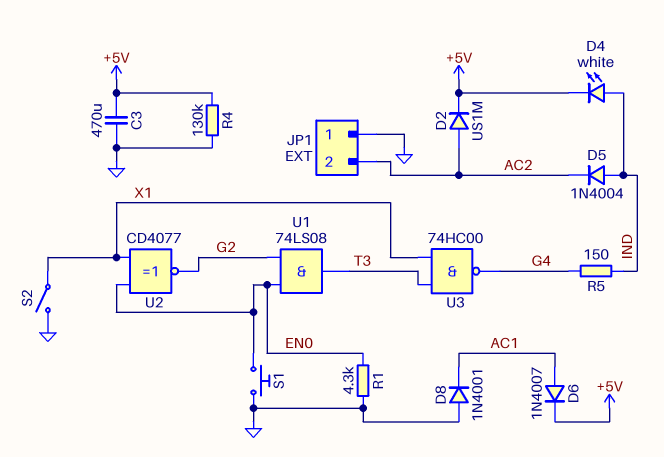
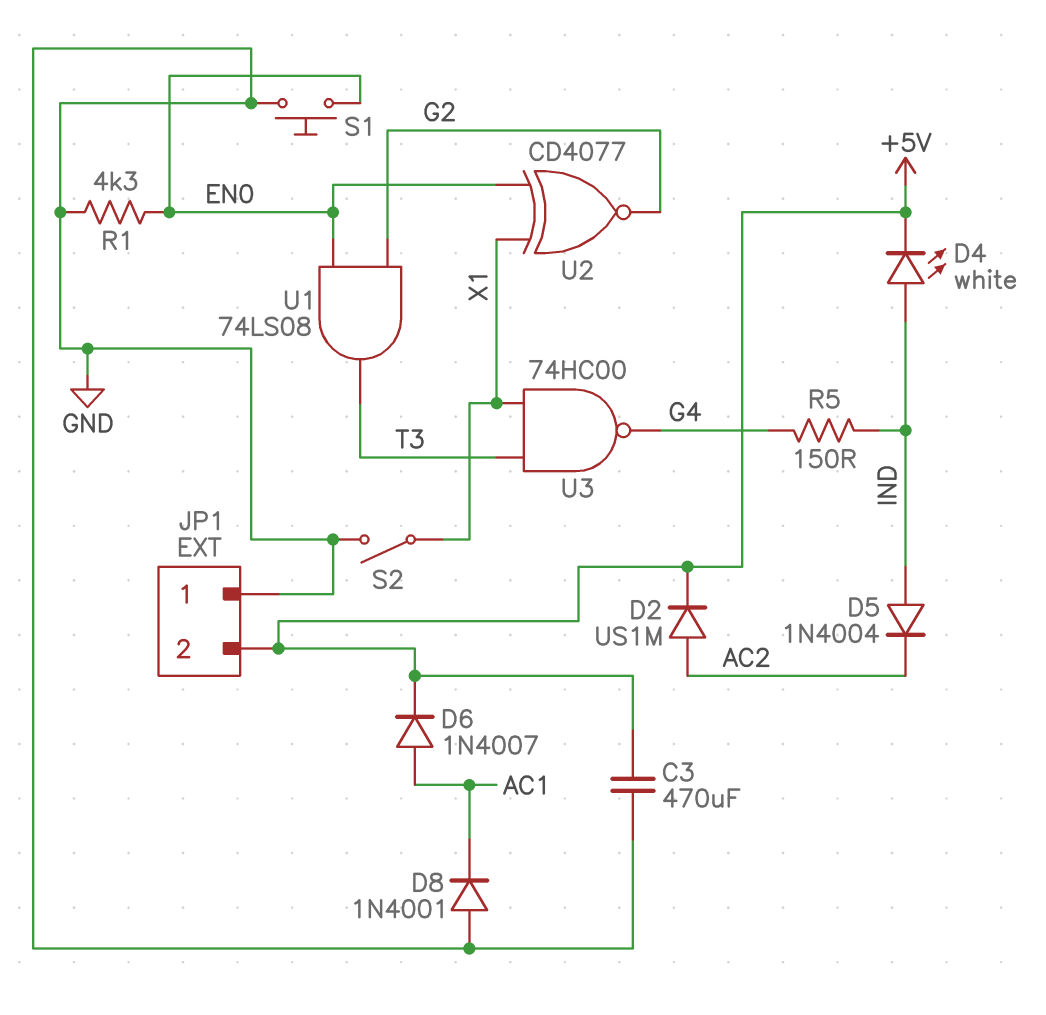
JP1 pin 2: AC2 -> +5V
R4: 130k (+5V, GND) -> none

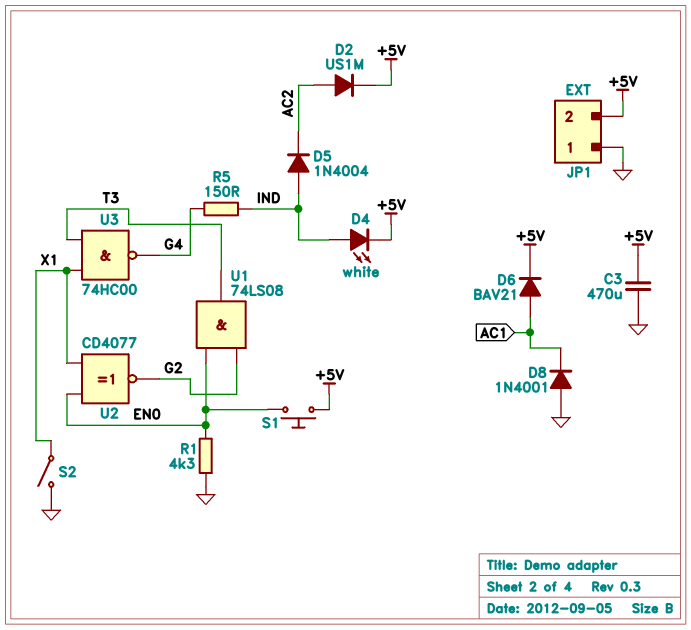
D6: diode 1N4007 (A AC1, K +5V) -> diode BAV21 (A AC1, K +5V)
S1: button (EN0, GND) -> button (+5V, EN0)

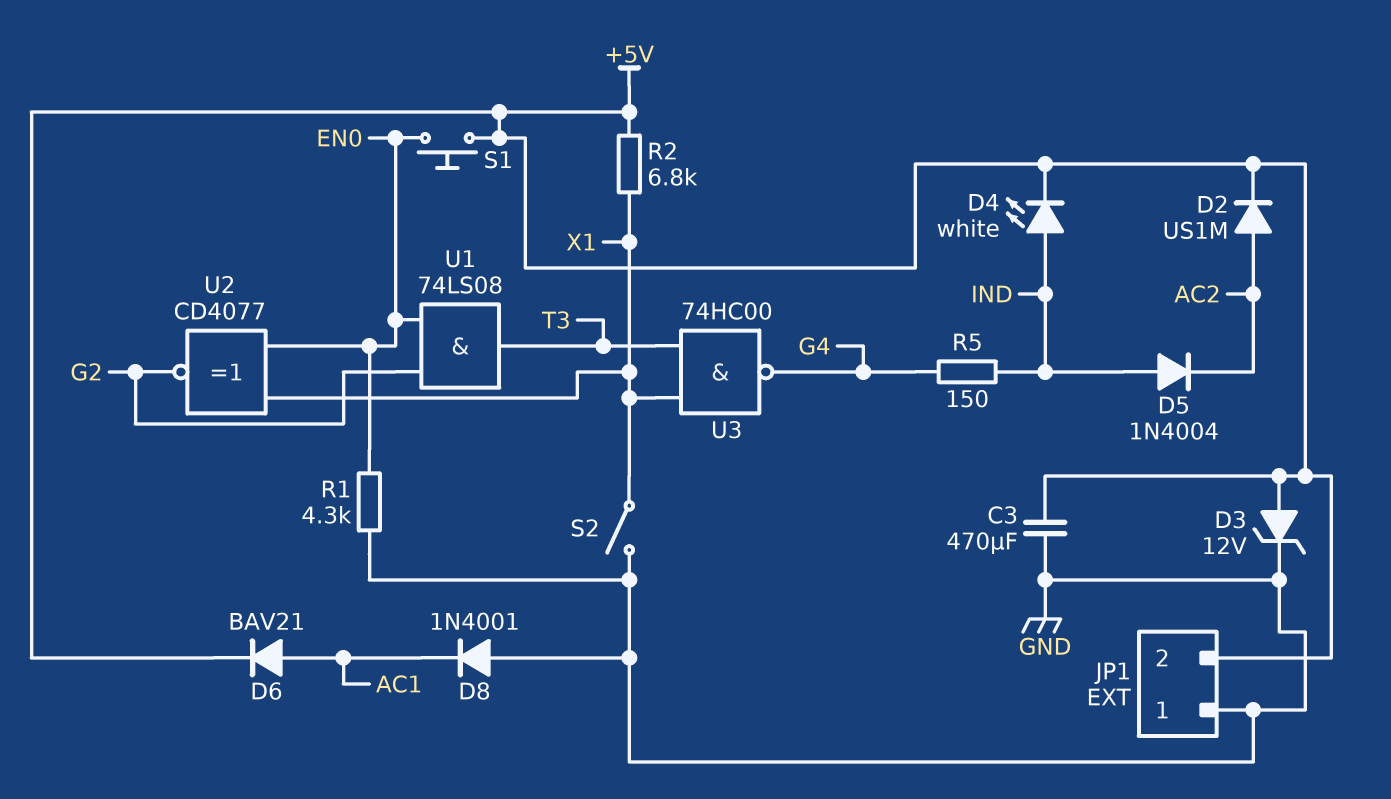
D3: none -> zener 12V (A +5V, K GND)
R2: none -> 6.8k (+5V, X1)

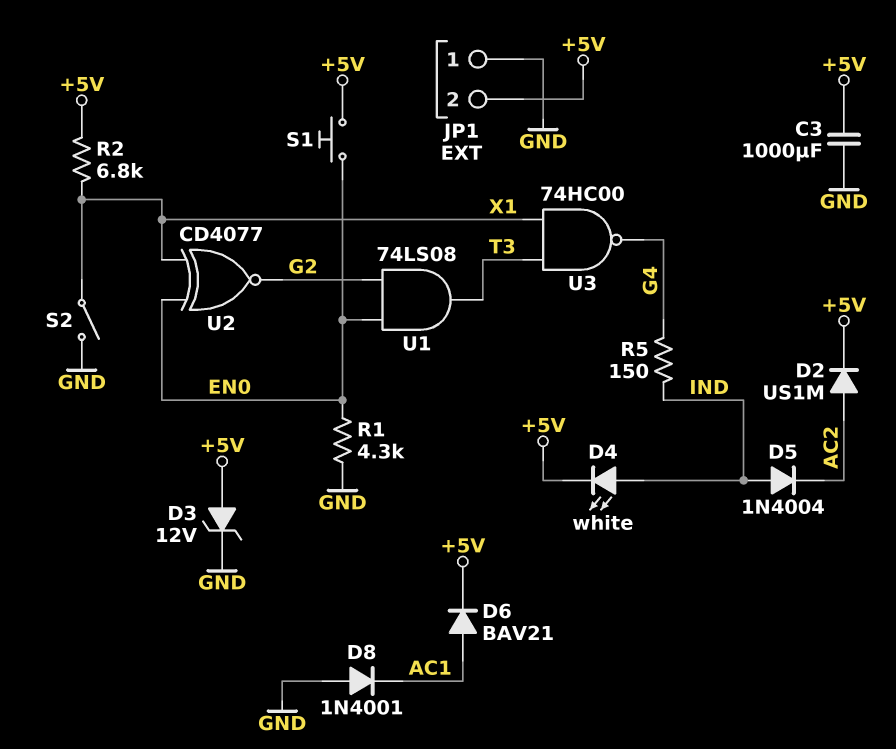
C3: 470uF (+5V, GND) -> 1000uF (+5V, GND)

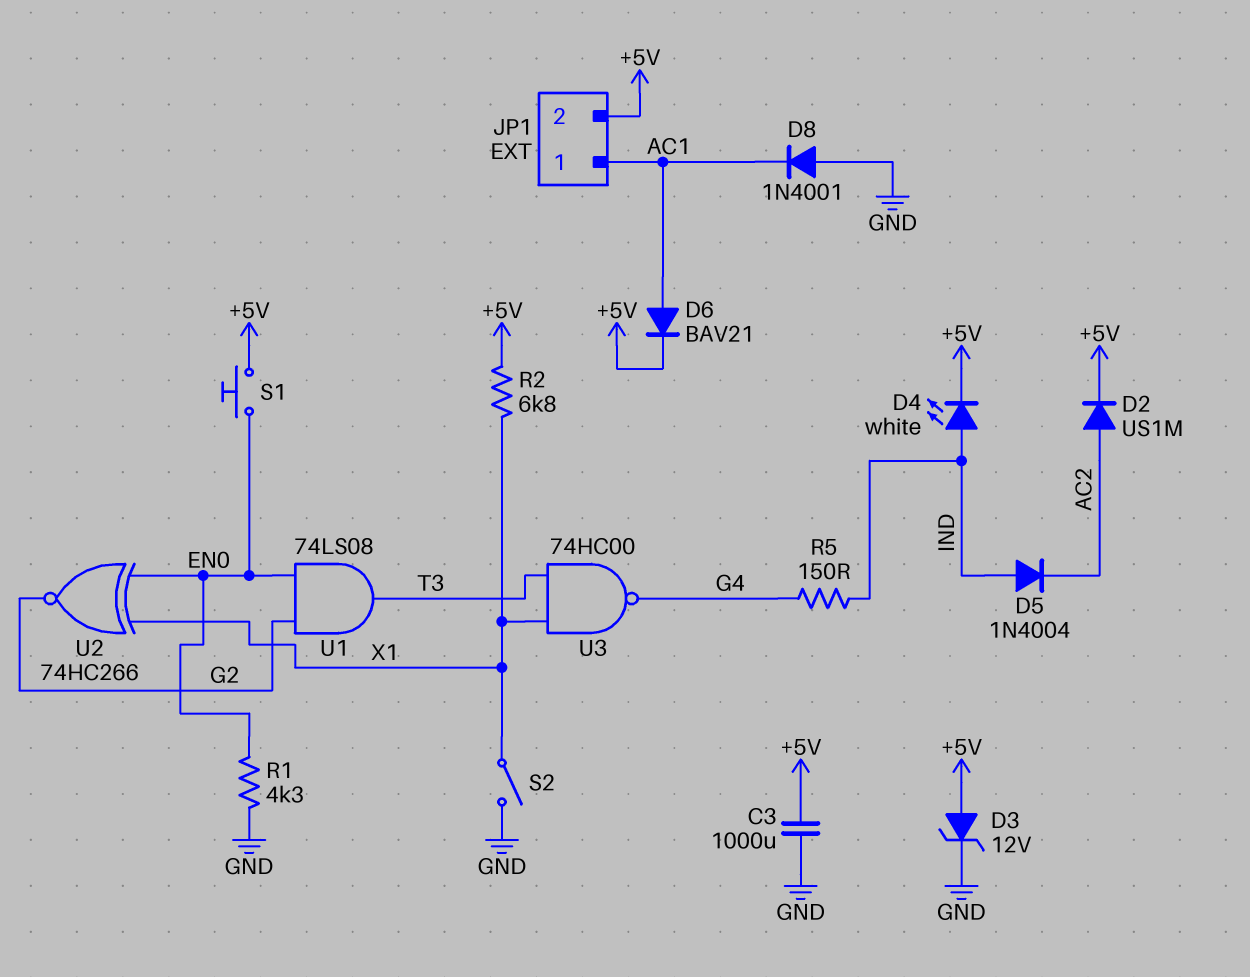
JP1 pin 1: GND -> AC1
U2: XNOR CD4077 (in EN0, in X1, out G2) -> XNOR 74HC266 (in EN0, in X1, out G2)

